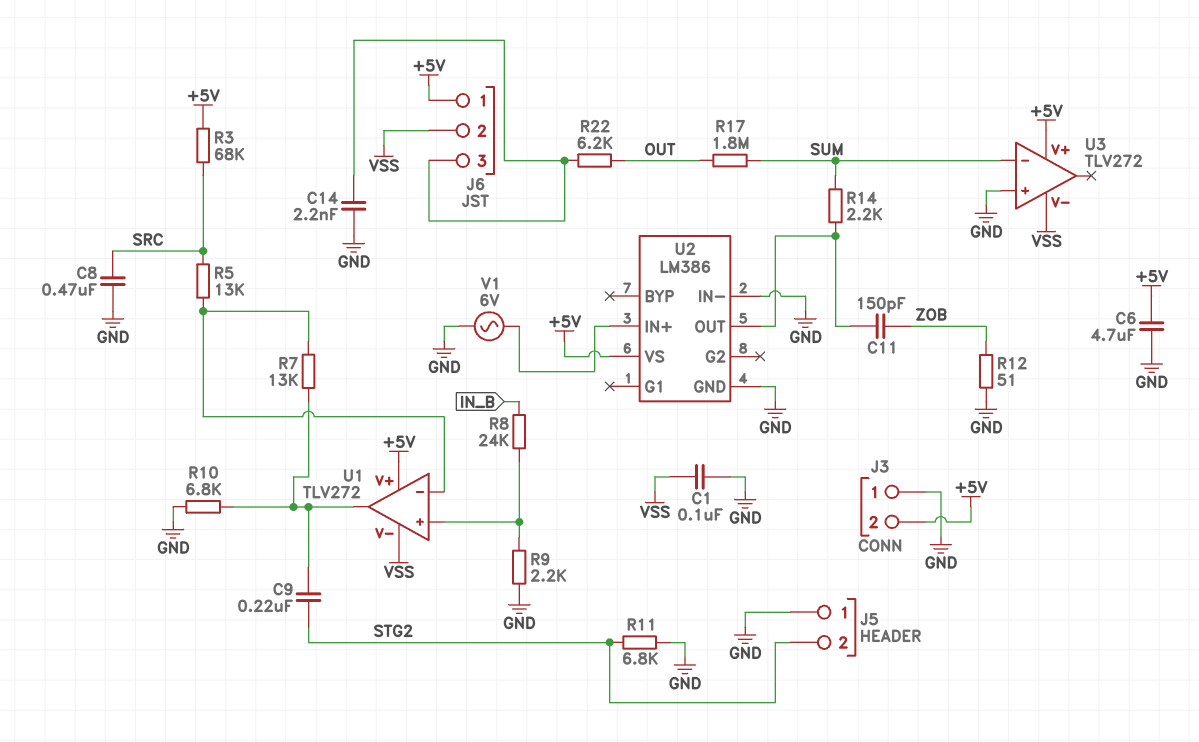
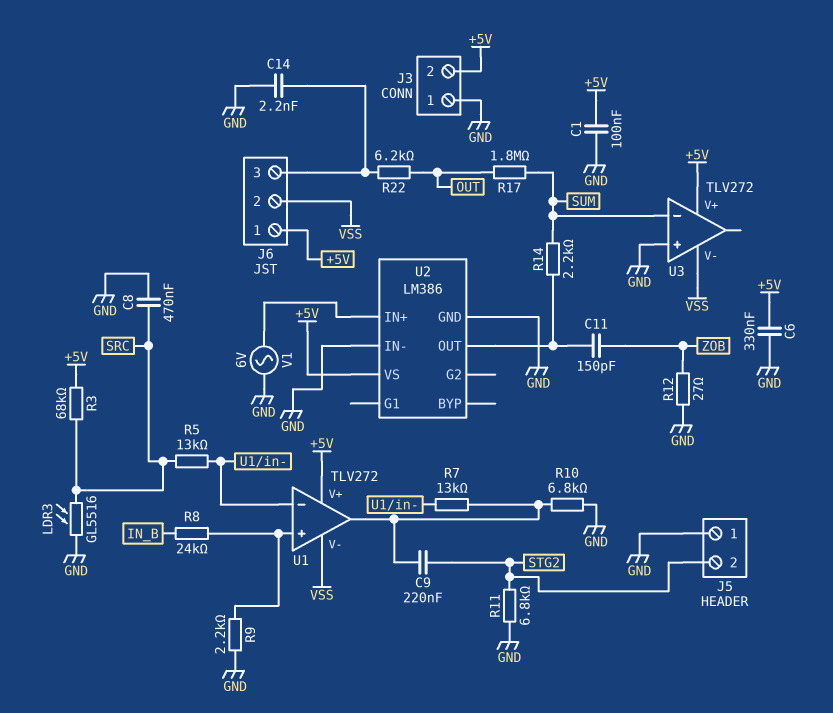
C1: 100nF (GND, VSS) -> 100nF (+5V, GND)
C6: 4.7uF (+5V, GND) -> 330nF (+5V, GND)
LDR3: none -> GL5516 (GND, SRC)
R12: 51 (GND, ZOB) -> 27 (GND, ZOB)

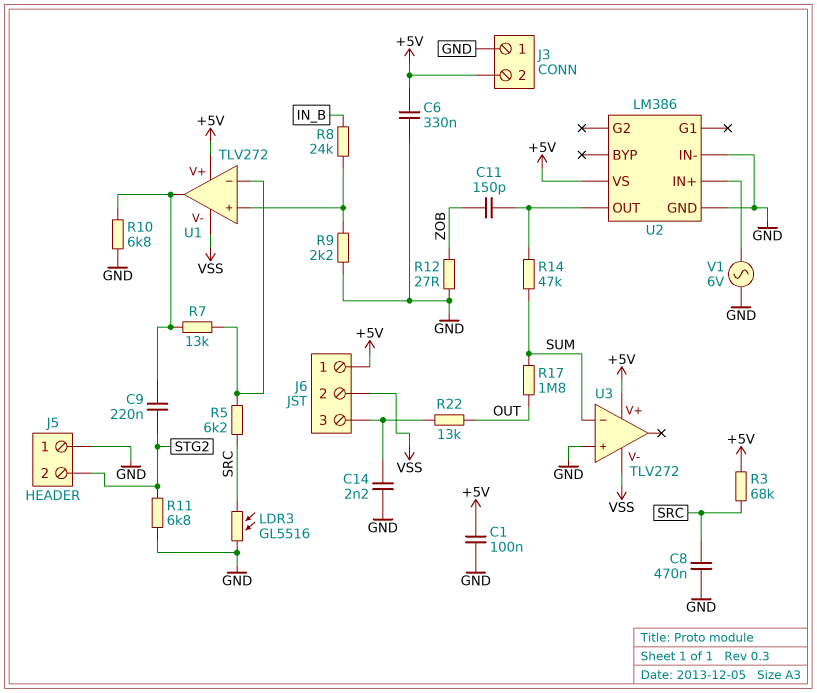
R5: 13k (SRC, U1/in-) -> 6.2k (SRC, U1/in-)
R14: 2.2k (SUM, U2/OUT) -> 47k (SUM, U2/OUT)
R22: 6.2k (J6/3, OUT) -> 13k (J6/3, OUT)

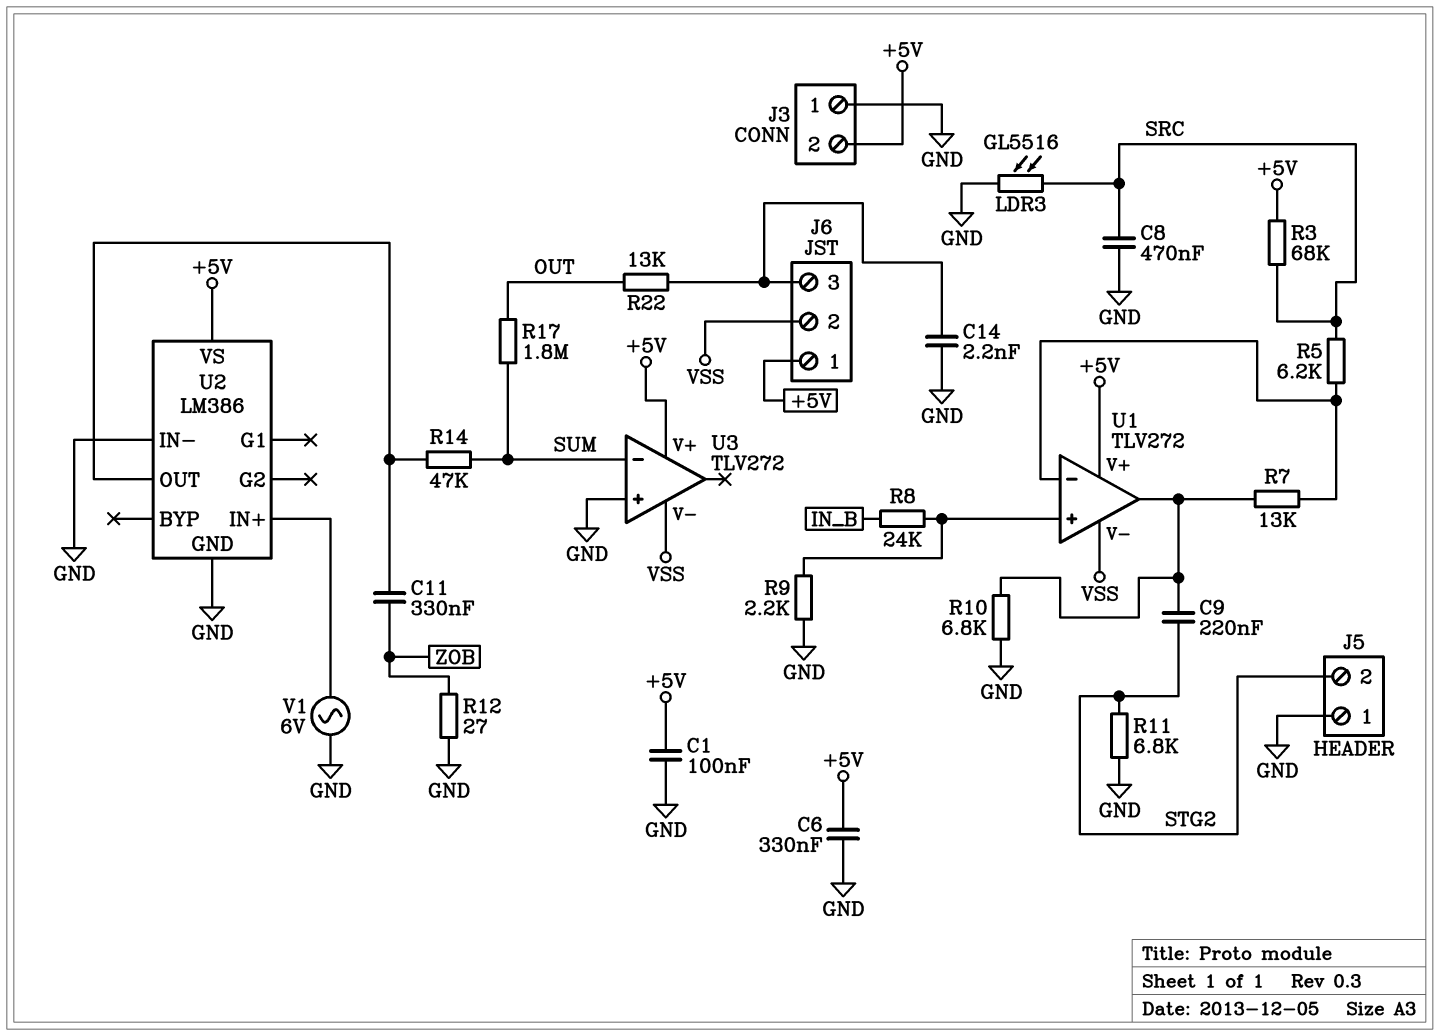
C11: 150pF (U2/OUT, ZOB) -> 330nF (U2/OUT, ZOB)

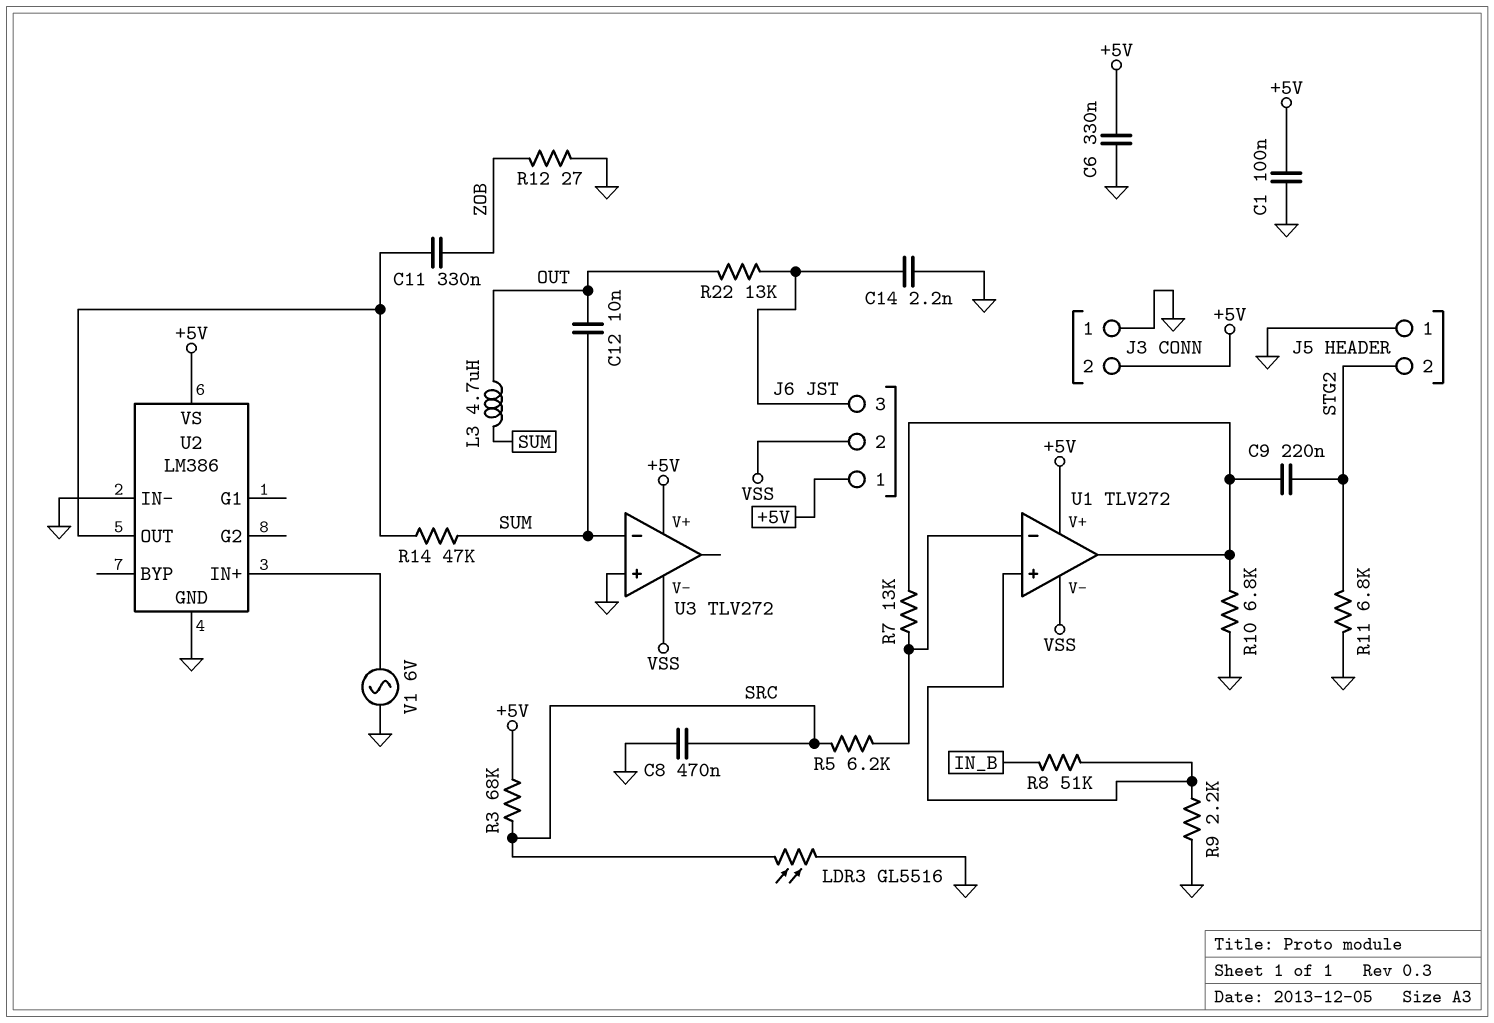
C12: none -> 10nF (OUT, SUM)
L3: none -> 4.7uH (OUT, SUM)
R8: 24k (IN_B, U1/in+) -> 51k (IN_B, U1/in+)
R17: 1.8M (OUT, SUM) -> none

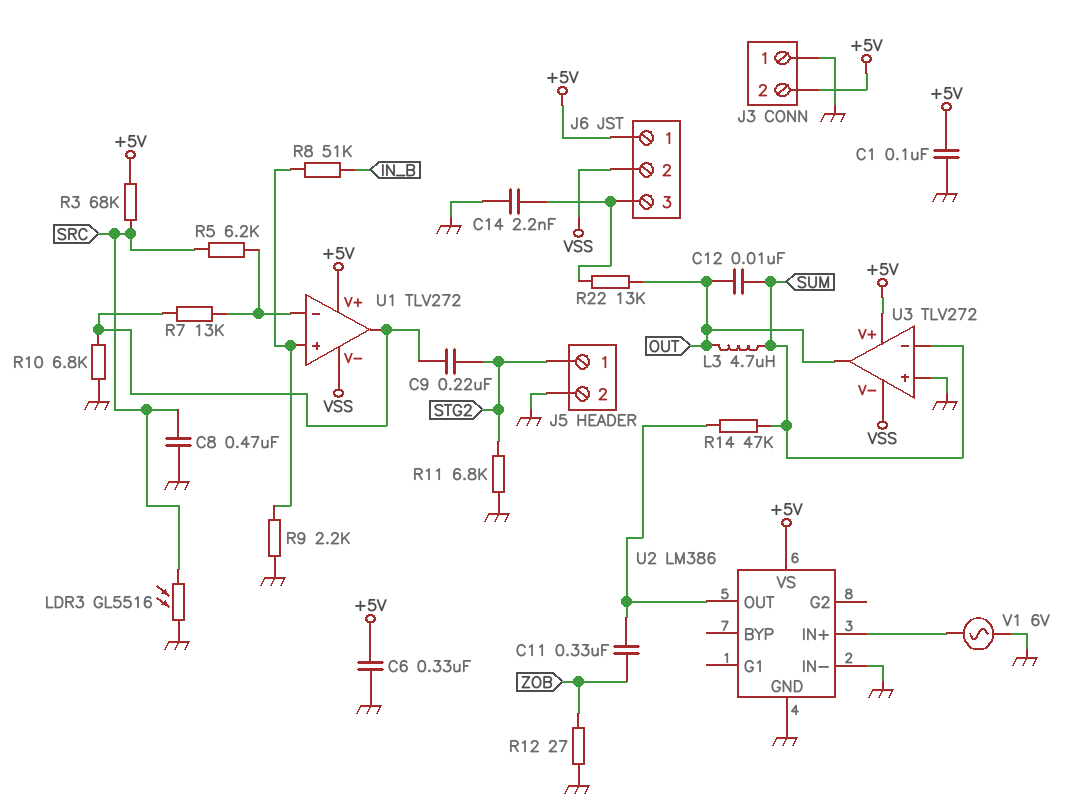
J5 pin 1: GND -> STG2
J5 pin 2: STG2 -> GND
U3 pin out: none -> OUT

